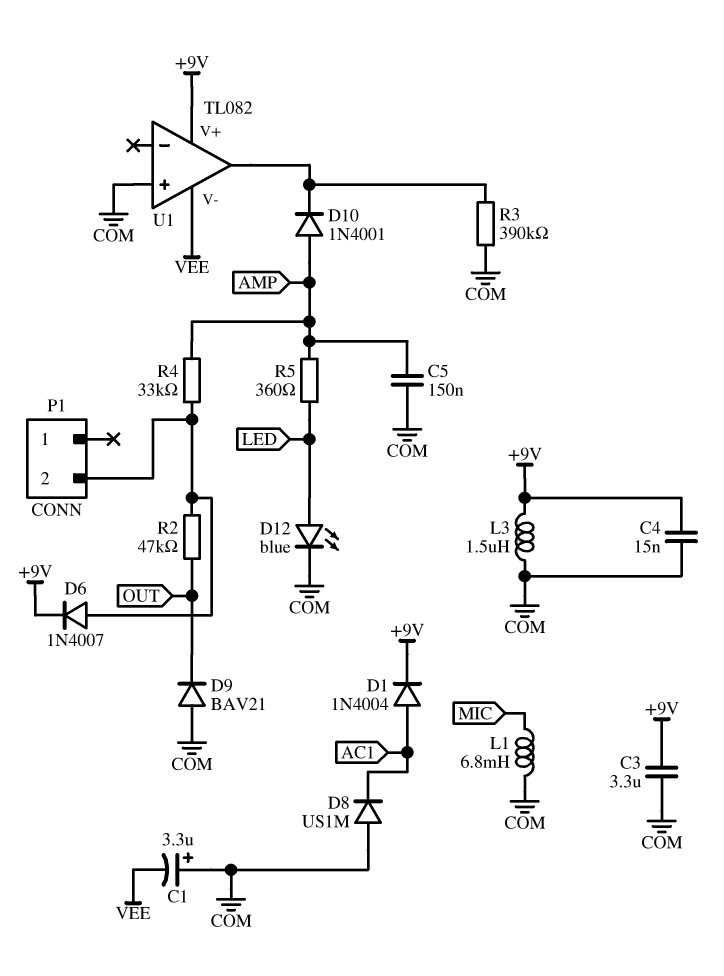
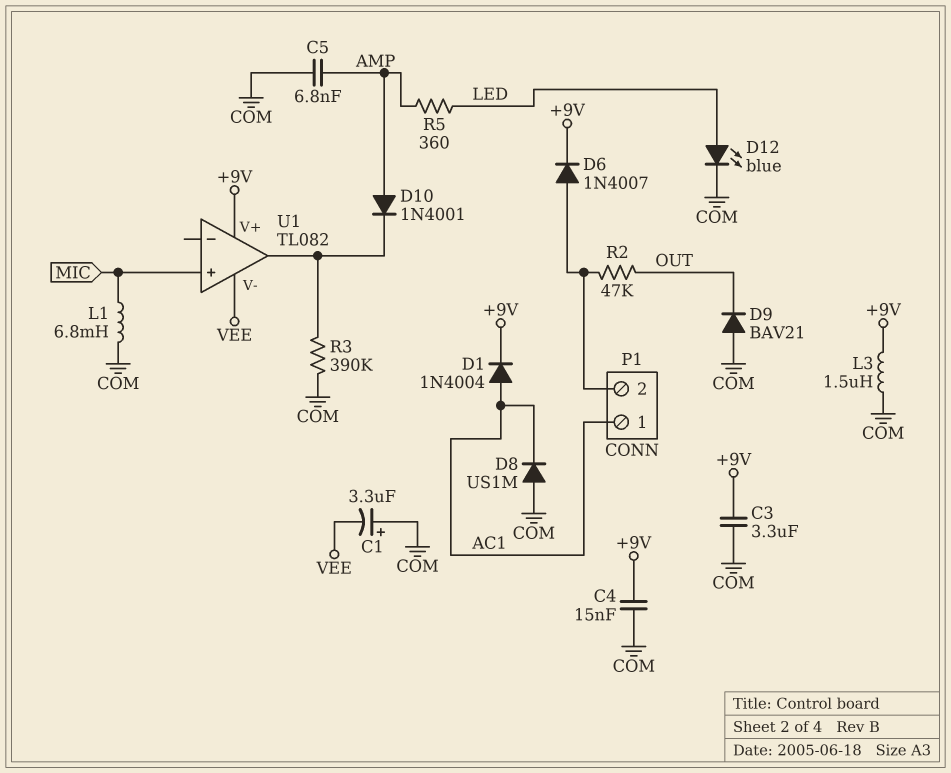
C5: 150nF (AMP, COM) -> 6.8nF (AMP, COM)
P1 pin 1: none -> AC1
R4: 33k (AMP, P1/2) -> none
U1 pin in+: COM -> MIC

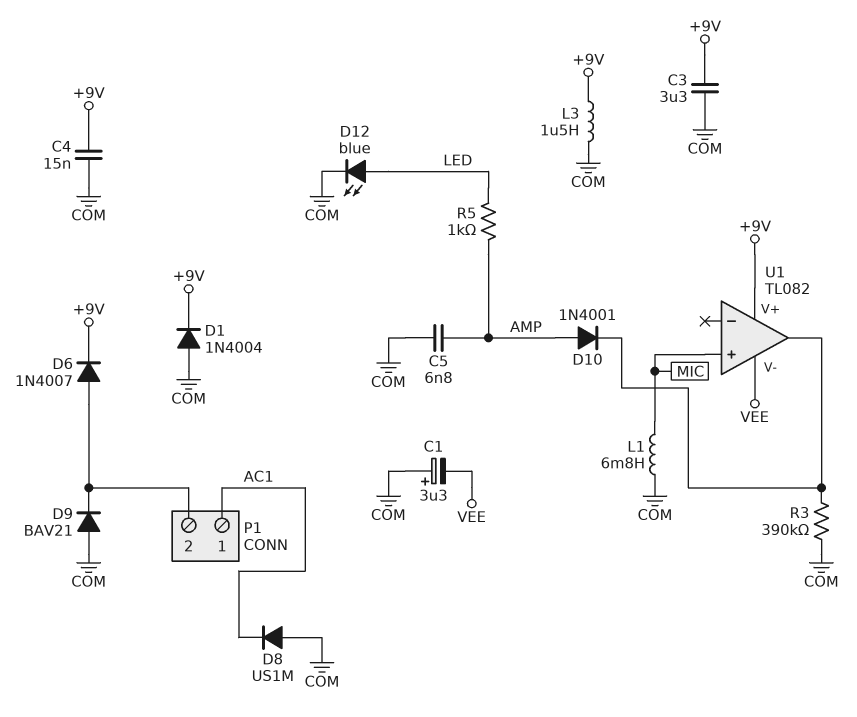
D1: diode 1N4004 (A AC1, K +9V) -> diode 1N4004 (A COM, K +9V)
D9: diode BAV21 (A COM, K OUT) -> diode BAV21 (A COM, K P1/2)
R2: 47k (OUT, P1/2) -> none
R5: 360 (AMP, LED) -> 1k (AMP, LED)

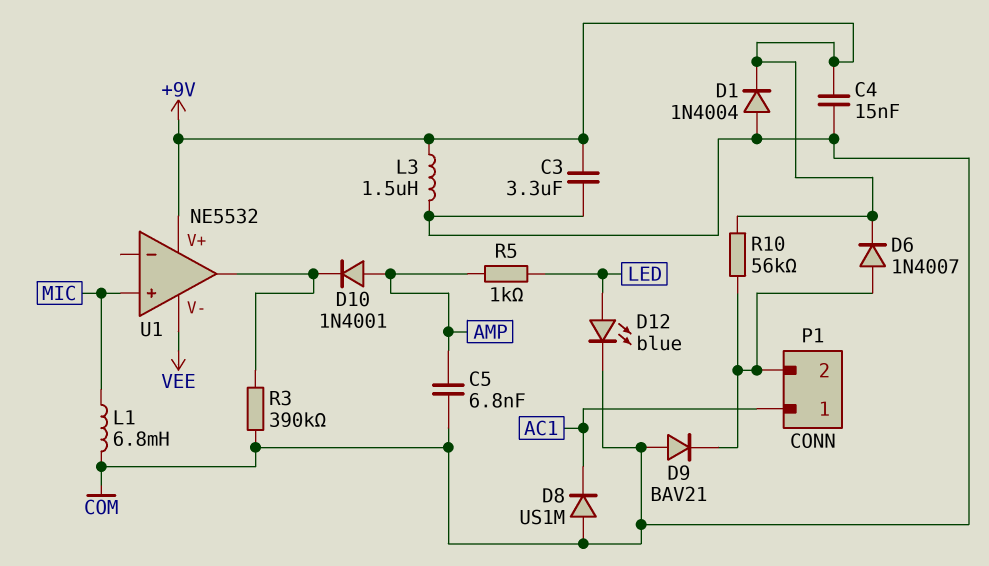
C1: 3.3uF (plus COM, minus VEE) -> none
R10: none -> 56k (+9V, P1/2)
U1: TL082 -> NE5532

